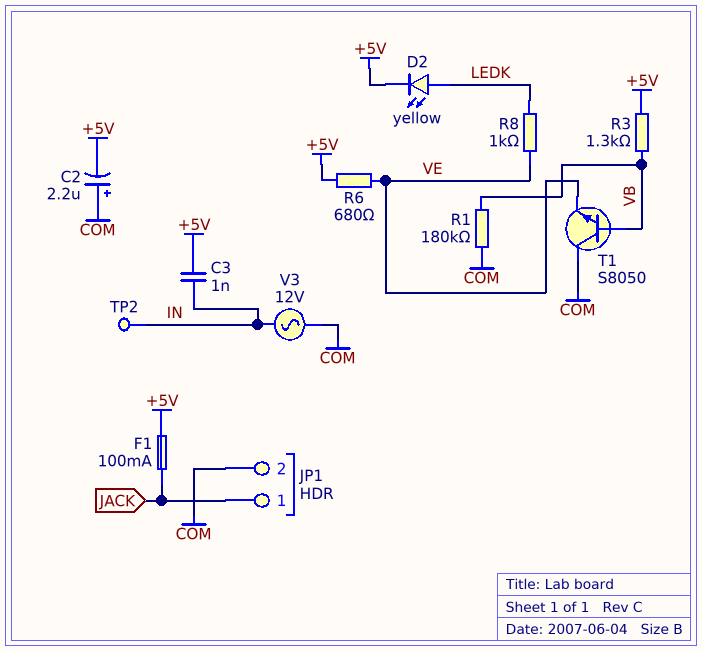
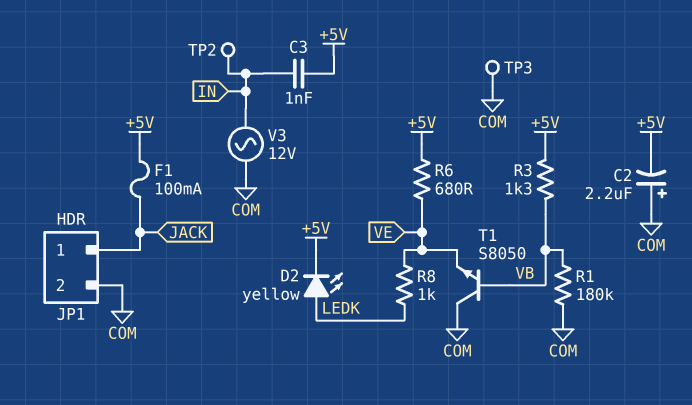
TP3: none -> test point (COM)

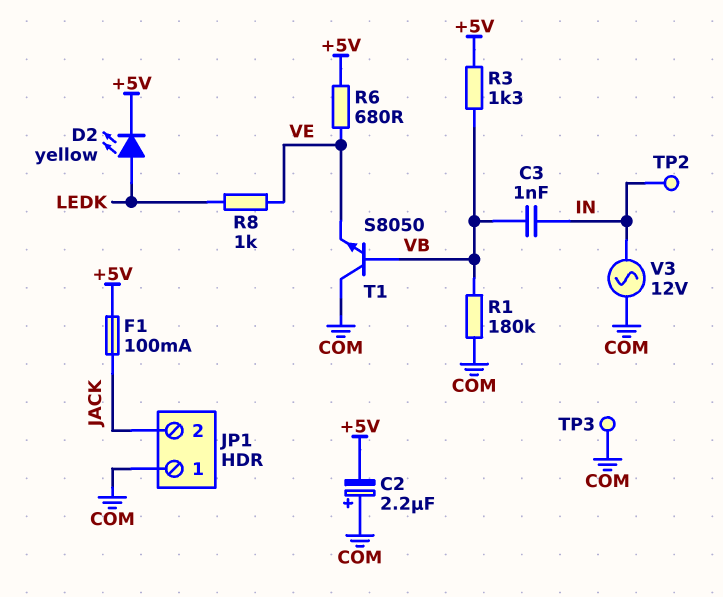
C3: 1nF (+5V, IN) -> 1nF (IN, VB)
JP1 pin 1: JACK -> COM
JP1 pin 2: COM -> JACK

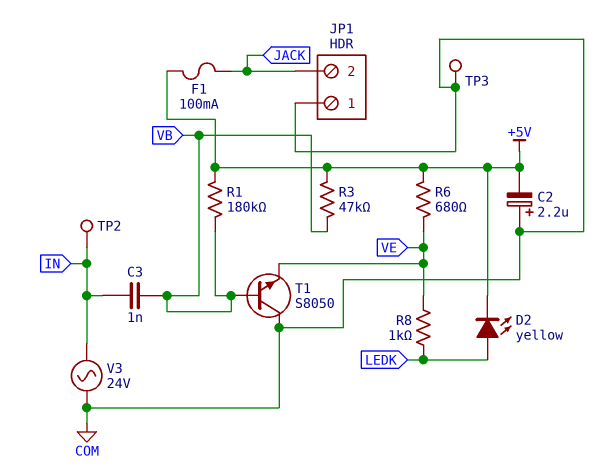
R1: 180k (COM, VB) -> 180k (+5V, VB)
R3: 1.3k (+5V, VB) -> 47k (+5V, VB)
V3: AC 12V (COM, IN) -> AC 24V (COM, IN)

